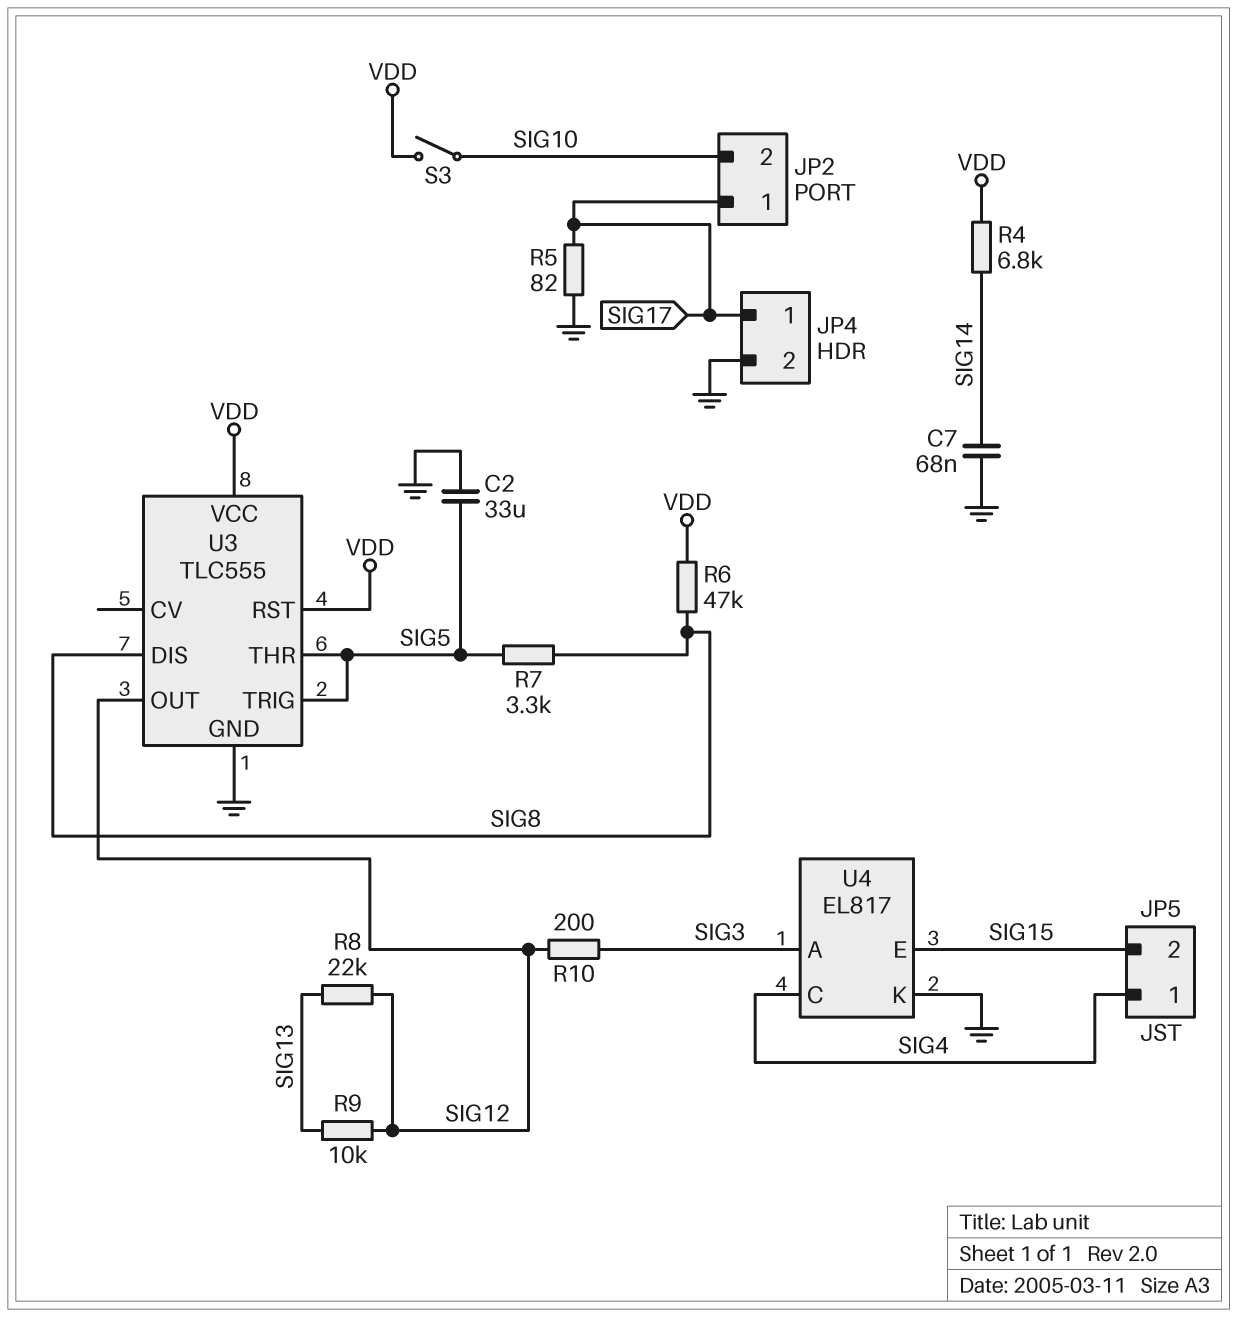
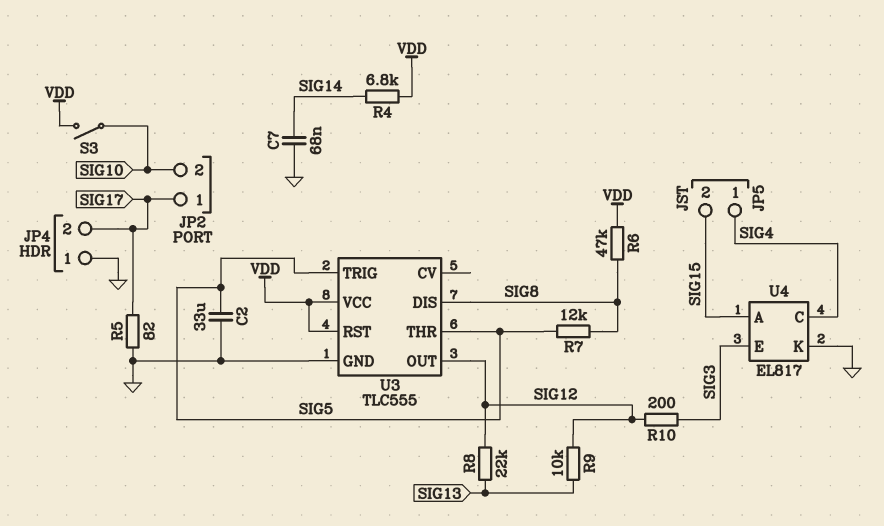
JP4 pin 1: SIG17 -> GND
JP4 pin 2: GND -> SIG17
R7: 3.3k (SIG5, SIG8) -> 12k (SIG5, SIG8)
U4 pin A: SIG3 -> SIG15
U4 pin E: SIG15 -> SIG3

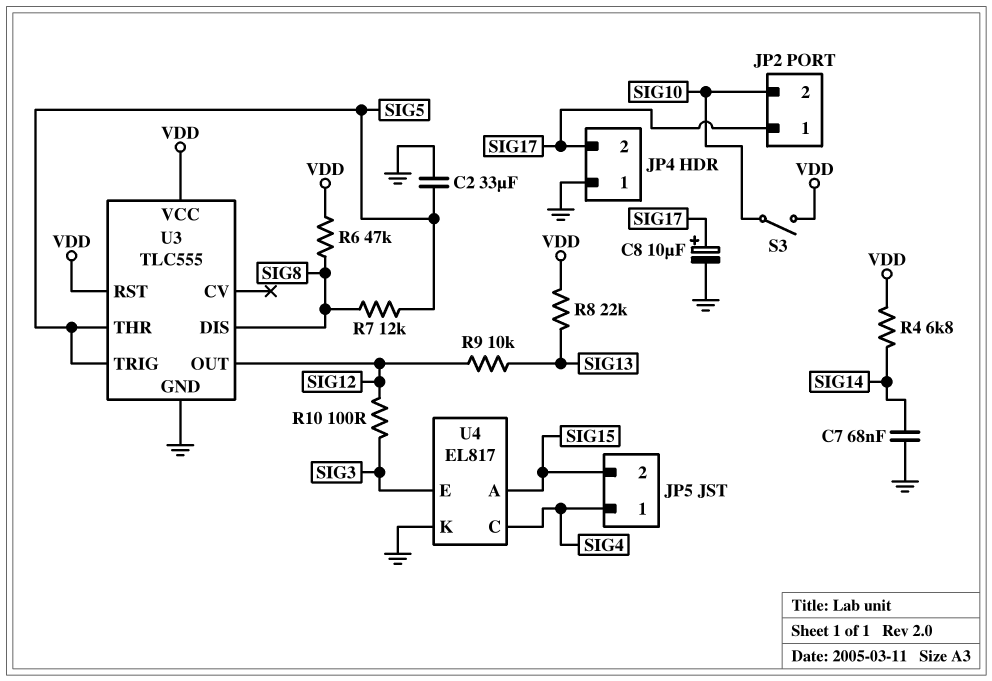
C8: none -> 10uF (plus SIG17, minus GND)
R5: 82 (GND, SIG17) -> none
R8: 22k (SIG12, SIG13) -> 22k (SIG13, VDD)
R10: 200 (SIG3, SIG12) -> 100 (SIG3, SIG12)

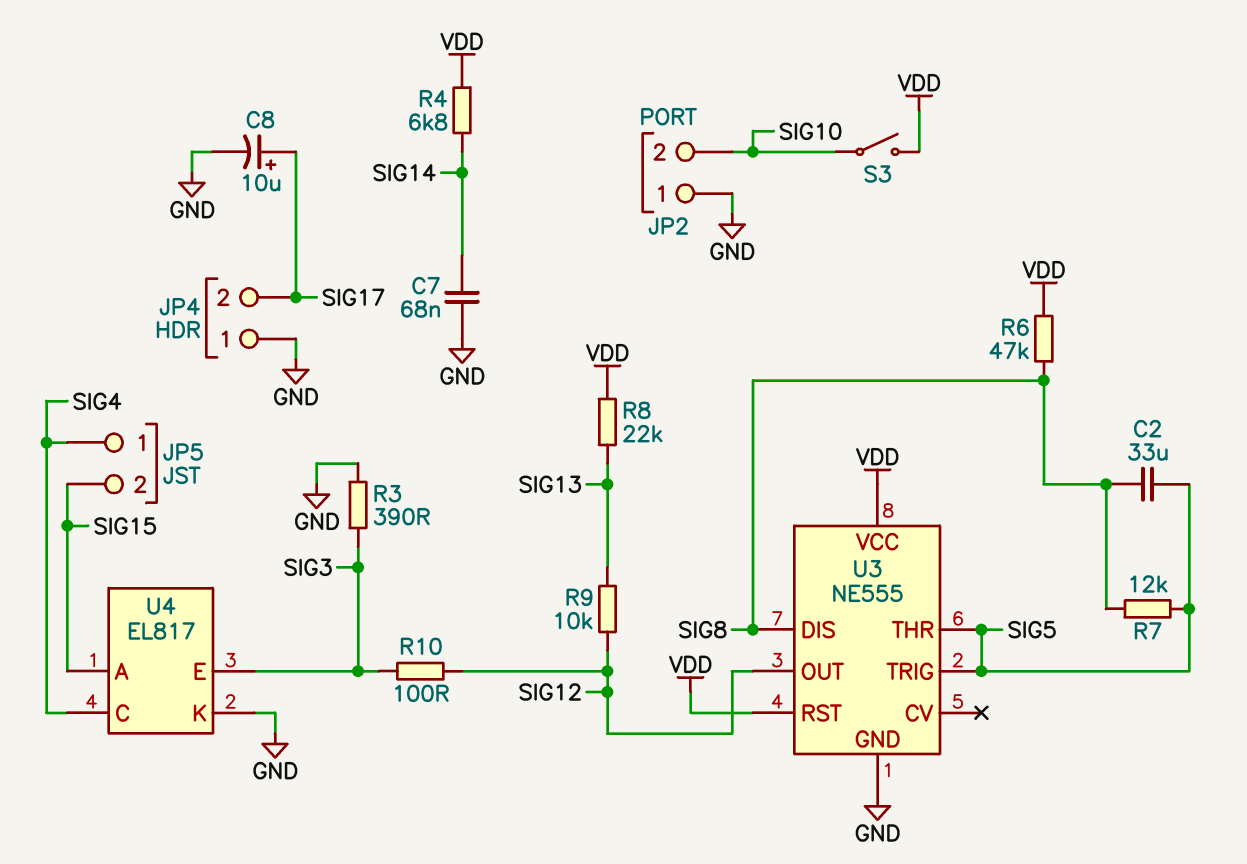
C2: 33uF (GND, SIG5) -> 33uF (SIG5, SIG8)
JP2 pin 1: SIG17 -> GND
R3: none -> 390 (GND, SIG3)
U3: TLC555 -> NE555

